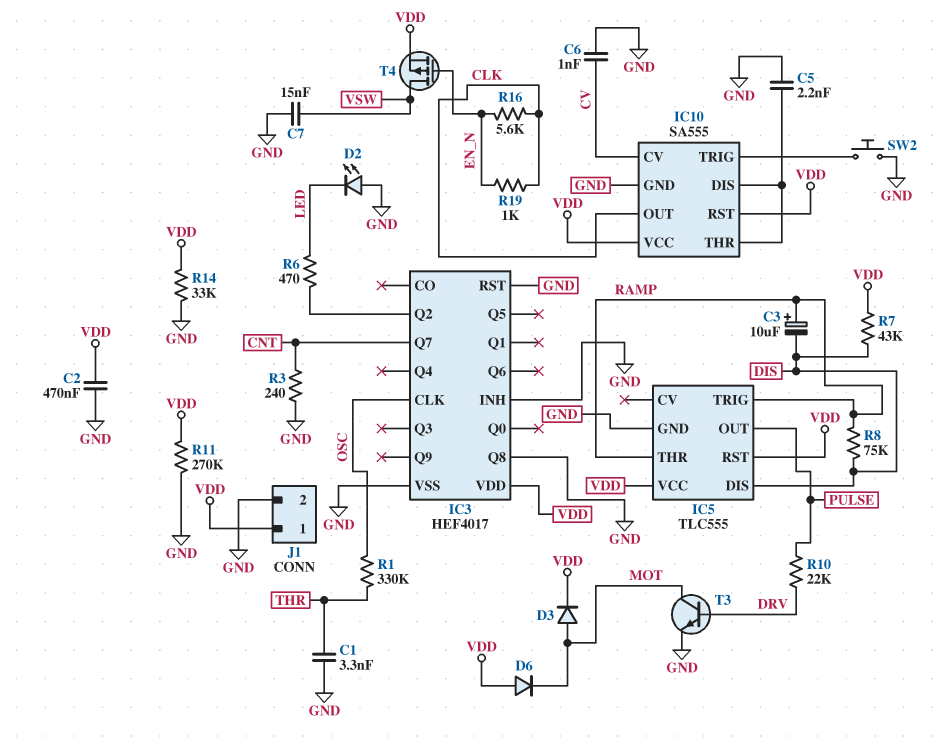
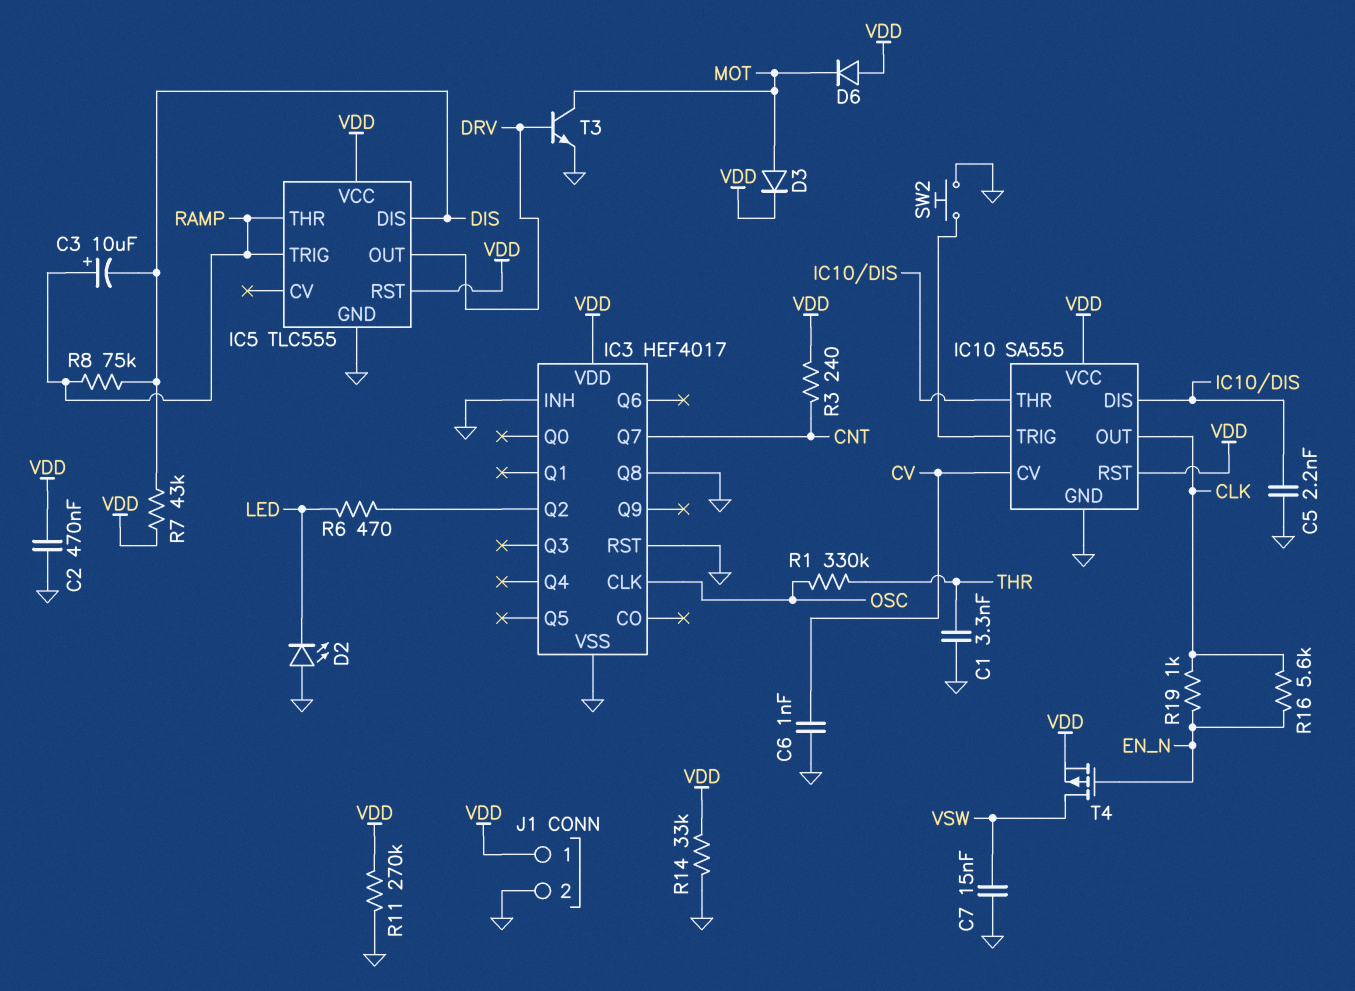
IC5 pin OUT: PULSE -> DRV
R3: 240 (CNT, GND) -> 240 (CNT, VDD)
R10: 22k (DRV, PULSE) -> none

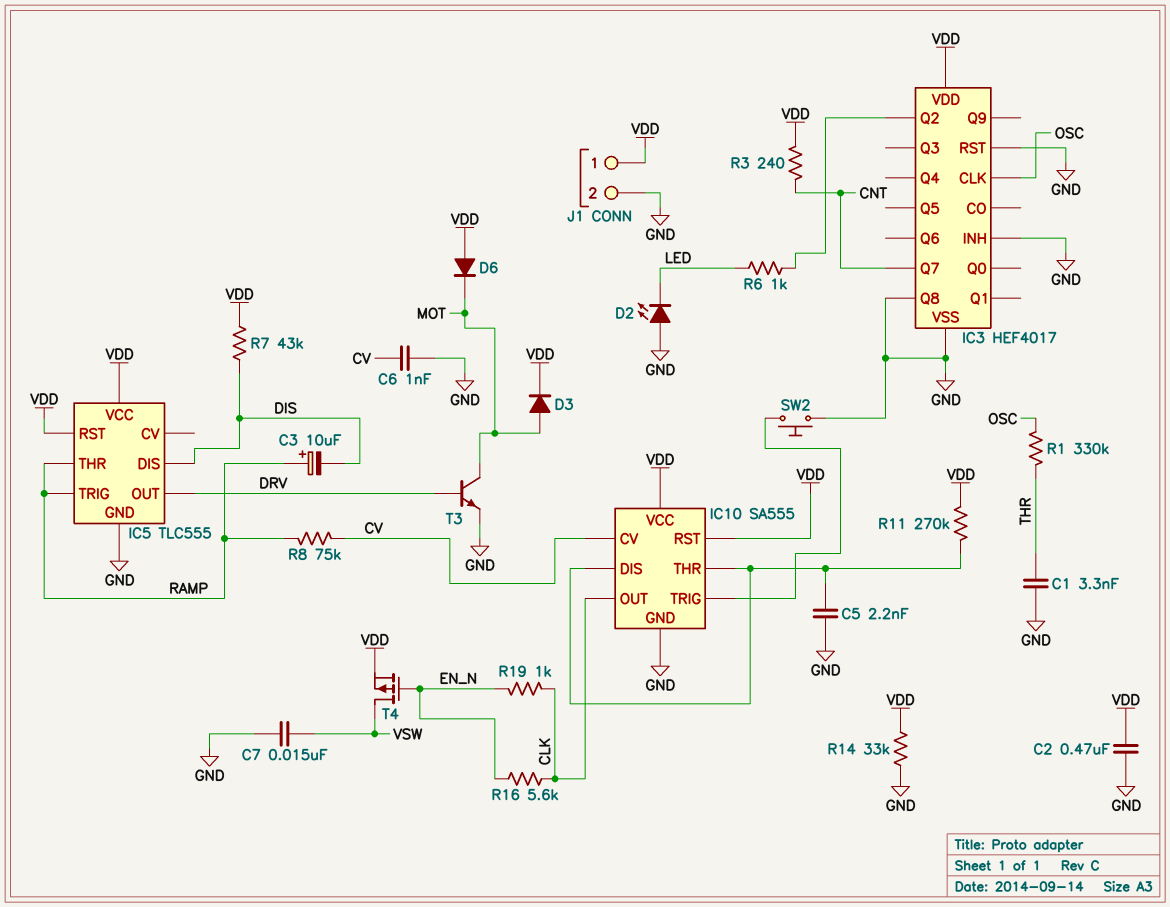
R6: 470 (IC3/Q2, LED) -> 1k (IC3/Q2, LED)
R8: 75k (DIS, RAMP) -> 75k (CV, RAMP)
R11: 270k (GND, VDD) -> 270k (IC10/DIS, VDD)

